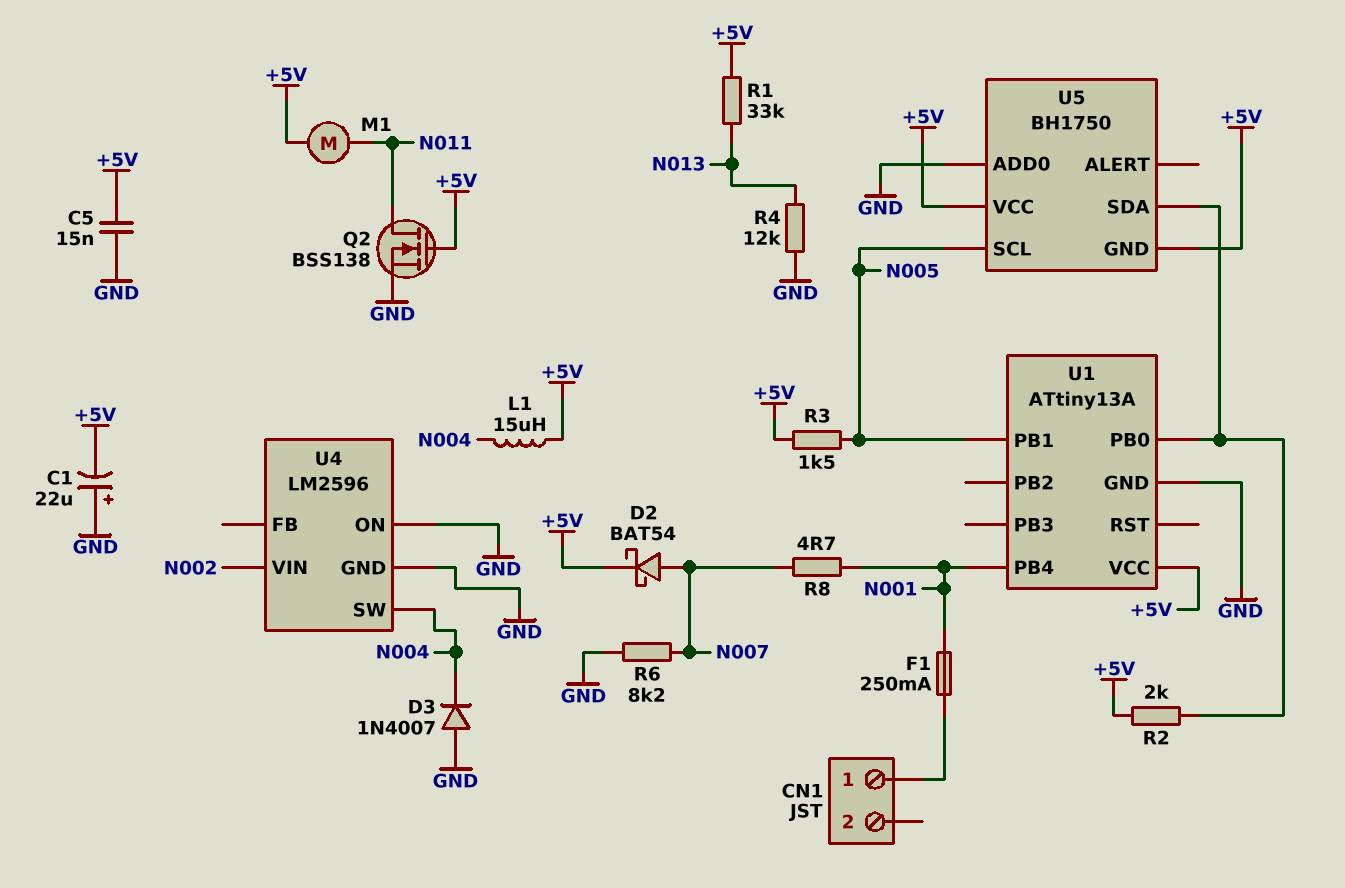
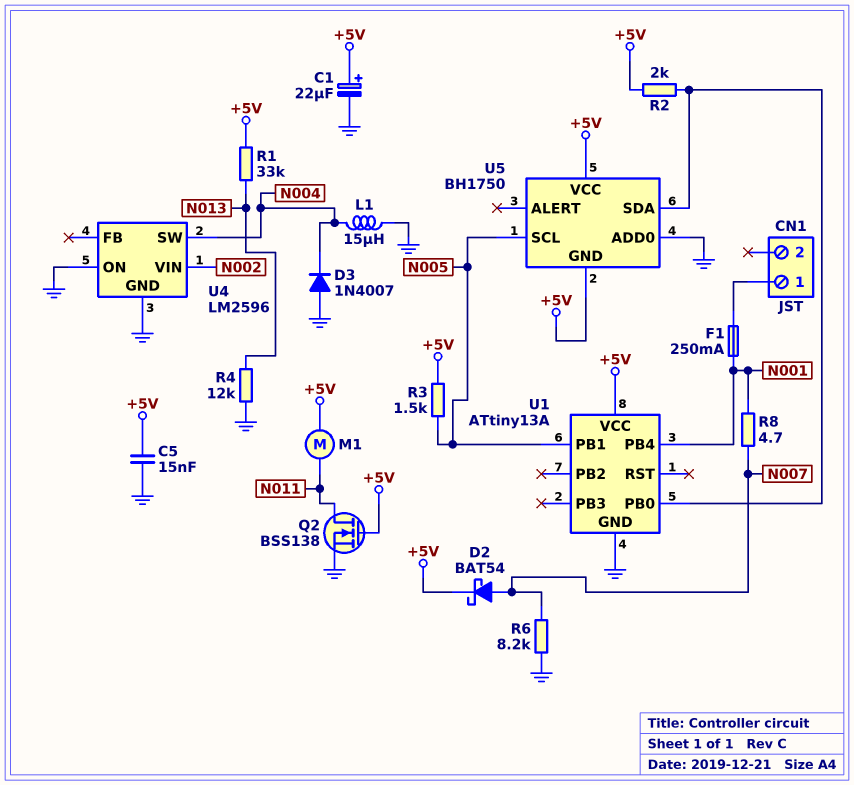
C1: 22uF (plus GND, minus +5V) -> 22uF (plus +5V, minus GND)
L1: 15uH (+5V, N004) -> 15uH (GND, N004)

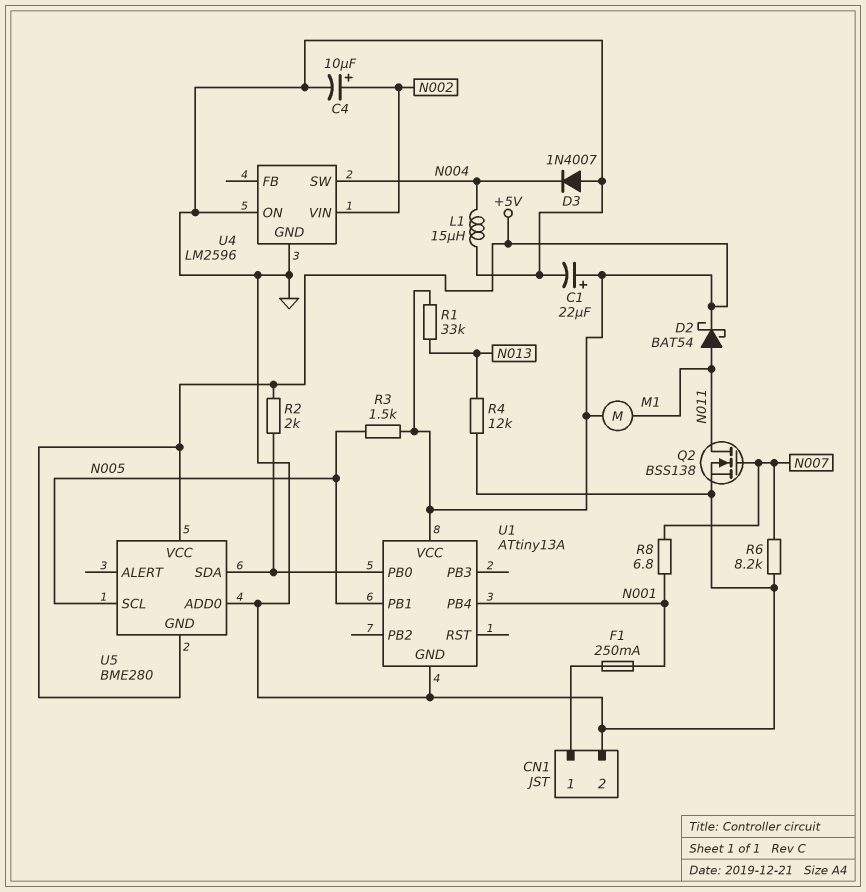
C4: none -> 10uF (plus N002, minus GND)
C5: 15nF (+5V, GND) -> none
CN1 pin 2: none -> GND
D2: schottky BAT54 (A N007, K +5V) -> schottky BAT54 (A N011, K +5V)
Q2: NMOS BSS138 (G +5V, D N011, S GND) -> NMOS BSS138 (G N007, D N011, S GND)
R8: 4.7 (N001, N007) -> 6.8 (N001, N007)
U5: BH1750 -> BME280

